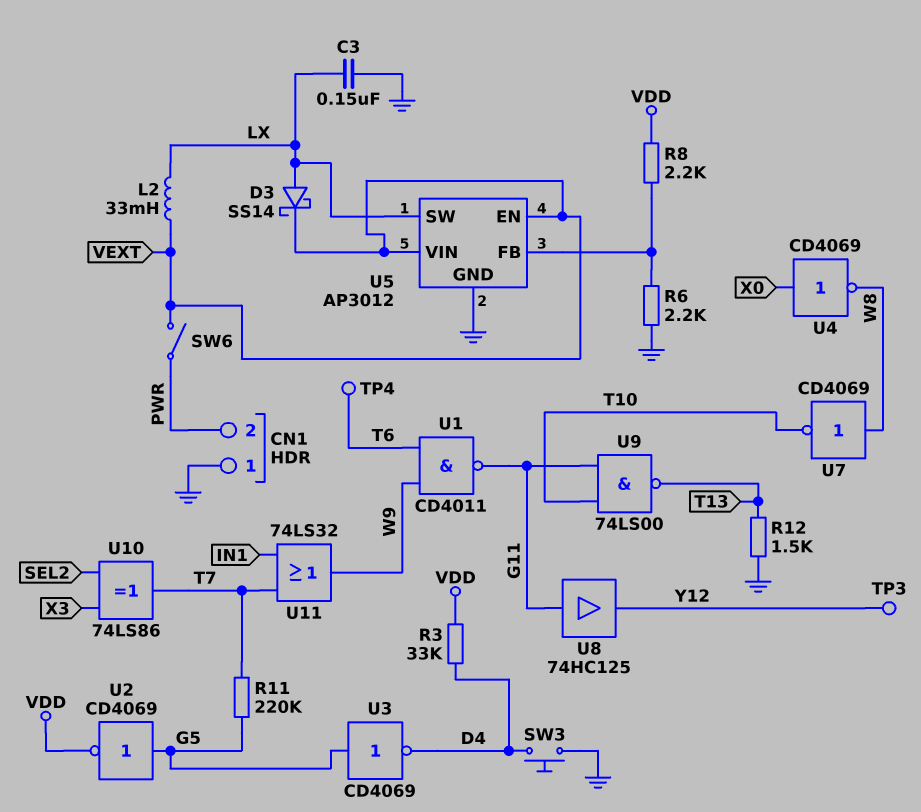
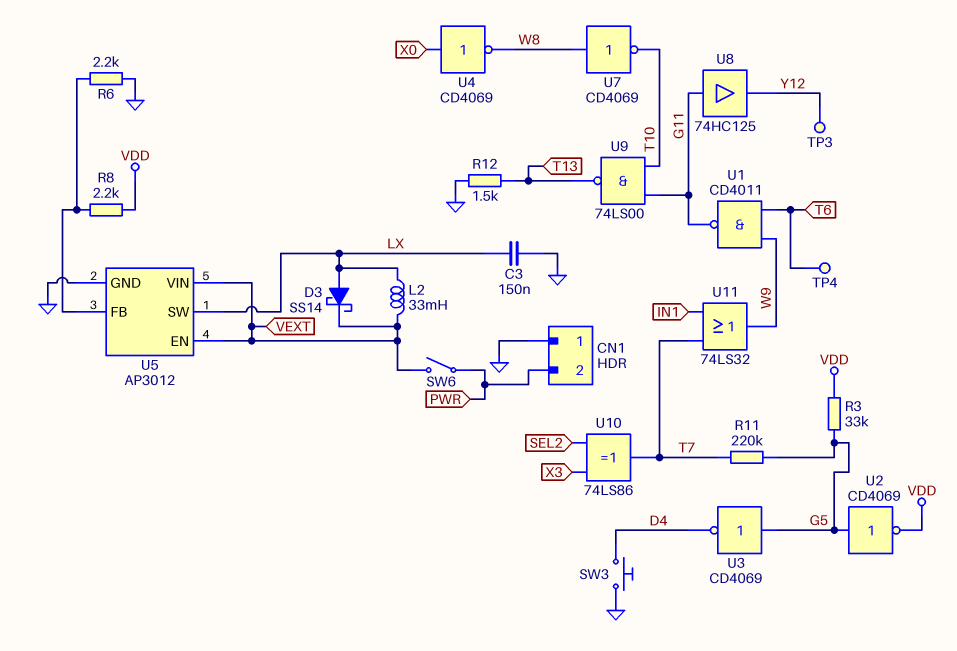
R3: 33k (D4, VDD) -> 33k (G5, VDD)

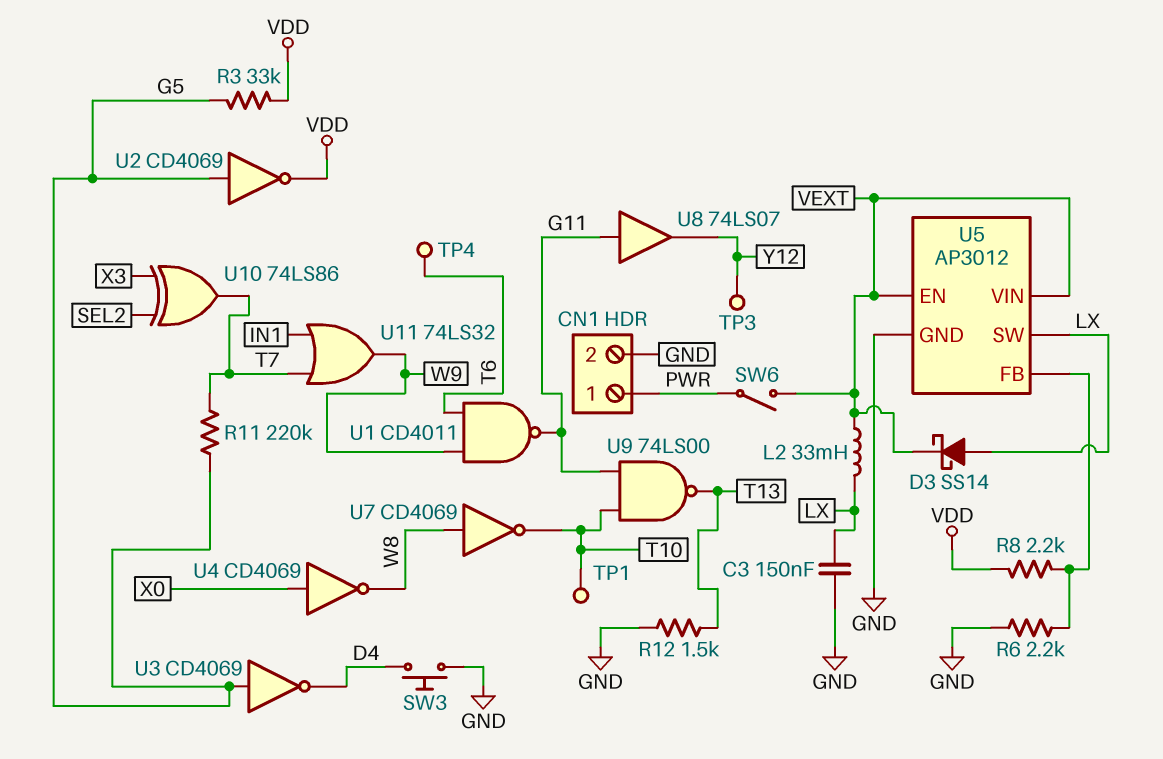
CN1 pin 1: GND -> PWR
CN1 pin 2: PWR -> GND
TP1: none -> test point (T10)
U8: buffer 74HC125 (in G11, out Y12) -> buffer 74LS07 (in G11, out Y12)

